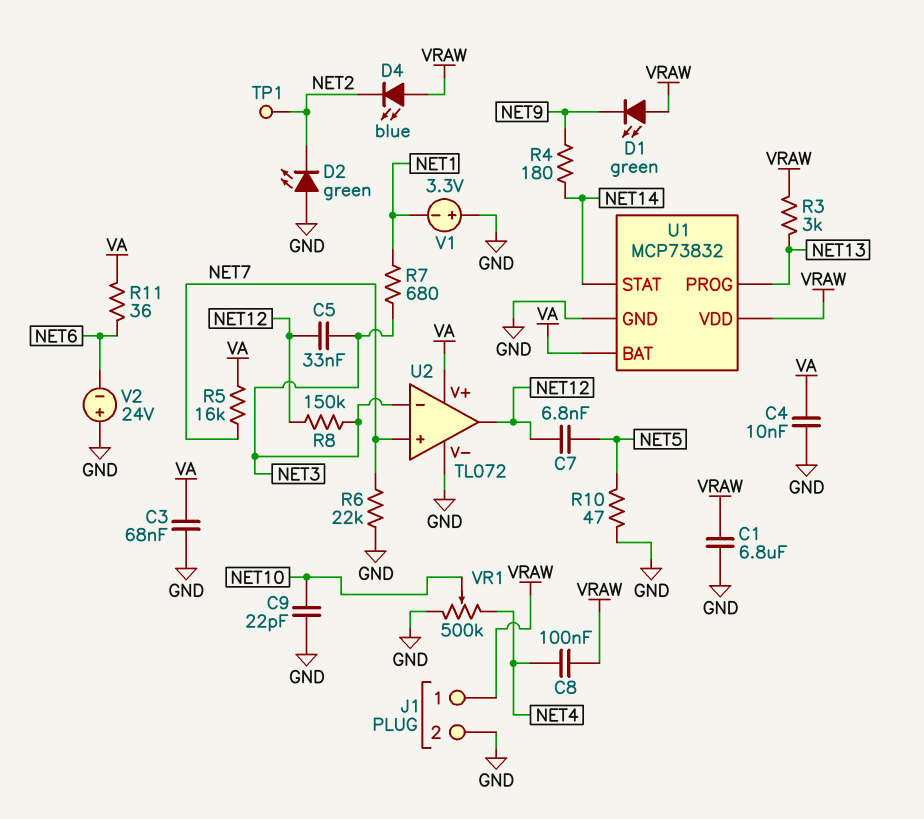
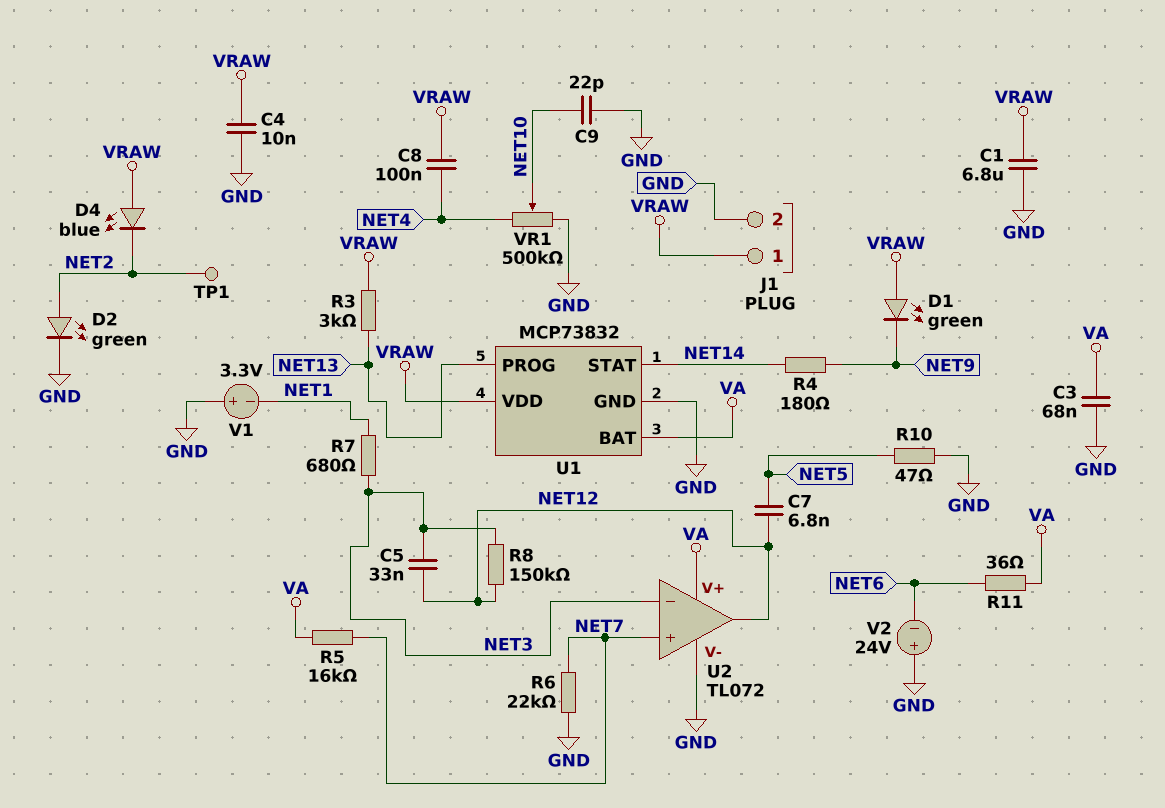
C4: 10nF (GND, VA) -> 10nF (GND, VRAW)
D2: LED green (A GND, K NET2) -> LED green (A NET2, K GND)

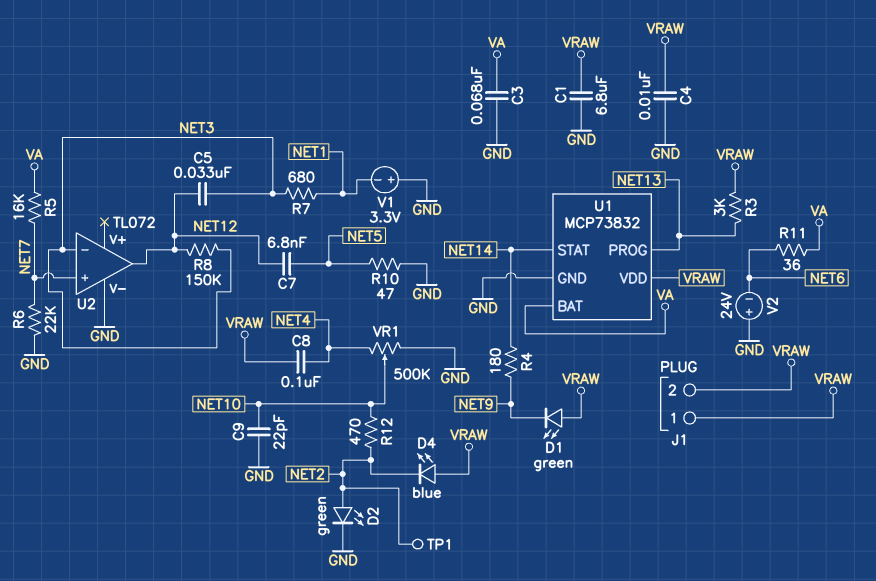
J1 pin 2: GND -> VRAW
R12: none -> 470 (NET2, NET10)
U2 pin V+: VA -> none

